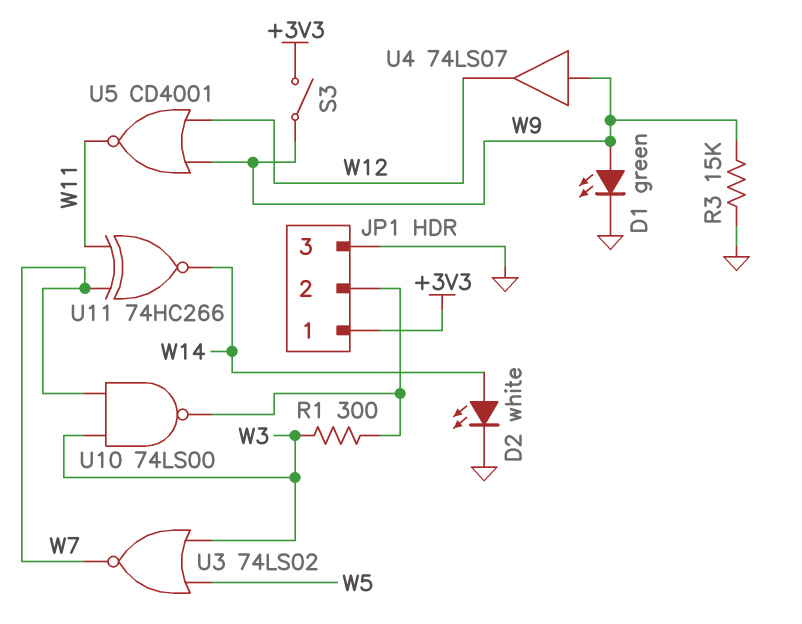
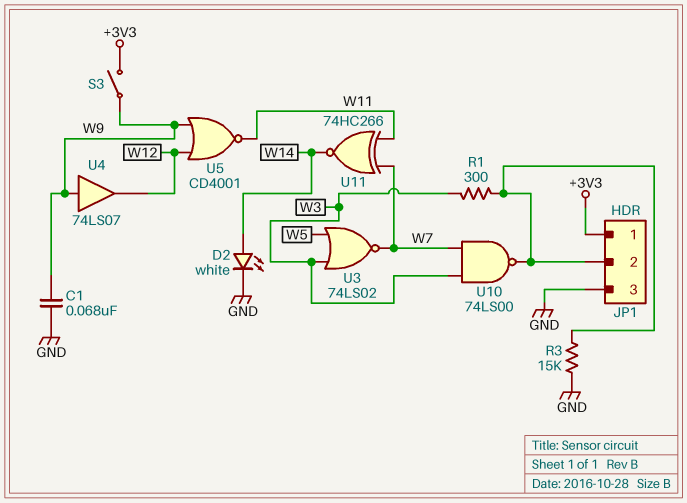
C1: none -> 68nF (GND, W9)
D1: LED green (A W9, K GND) -> none
R3: 15k (GND, W9) -> 15k (GND, JP1/2)

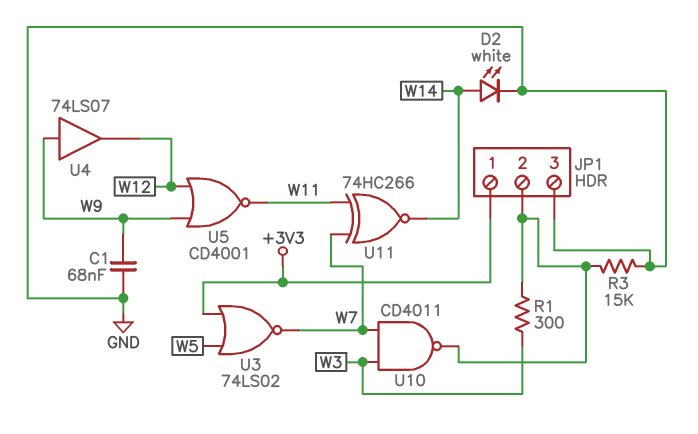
S3: switch (+3V3, W9) -> none
U3: NOR 74LS02 (in W3, in W5, out W7) -> NOR 74LS02 (in +3V3, in W5, out W7)
U10: NAND 74LS00 (in W3, in W7, out JP1/2) -> NAND CD4011 (in W3, in W7, out JP1/2)

